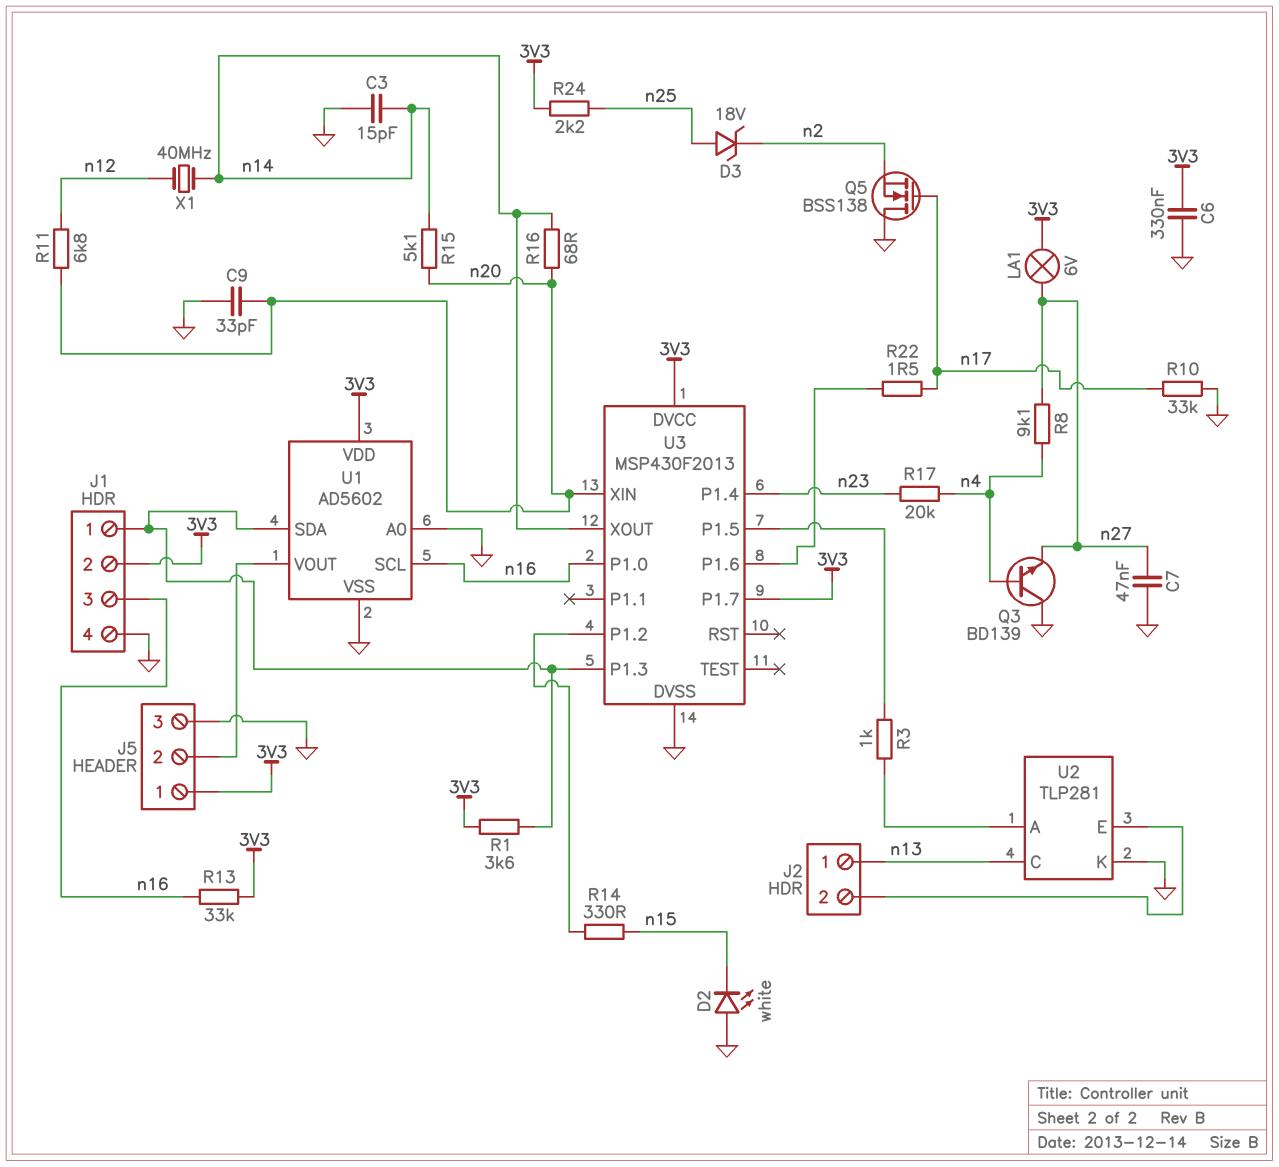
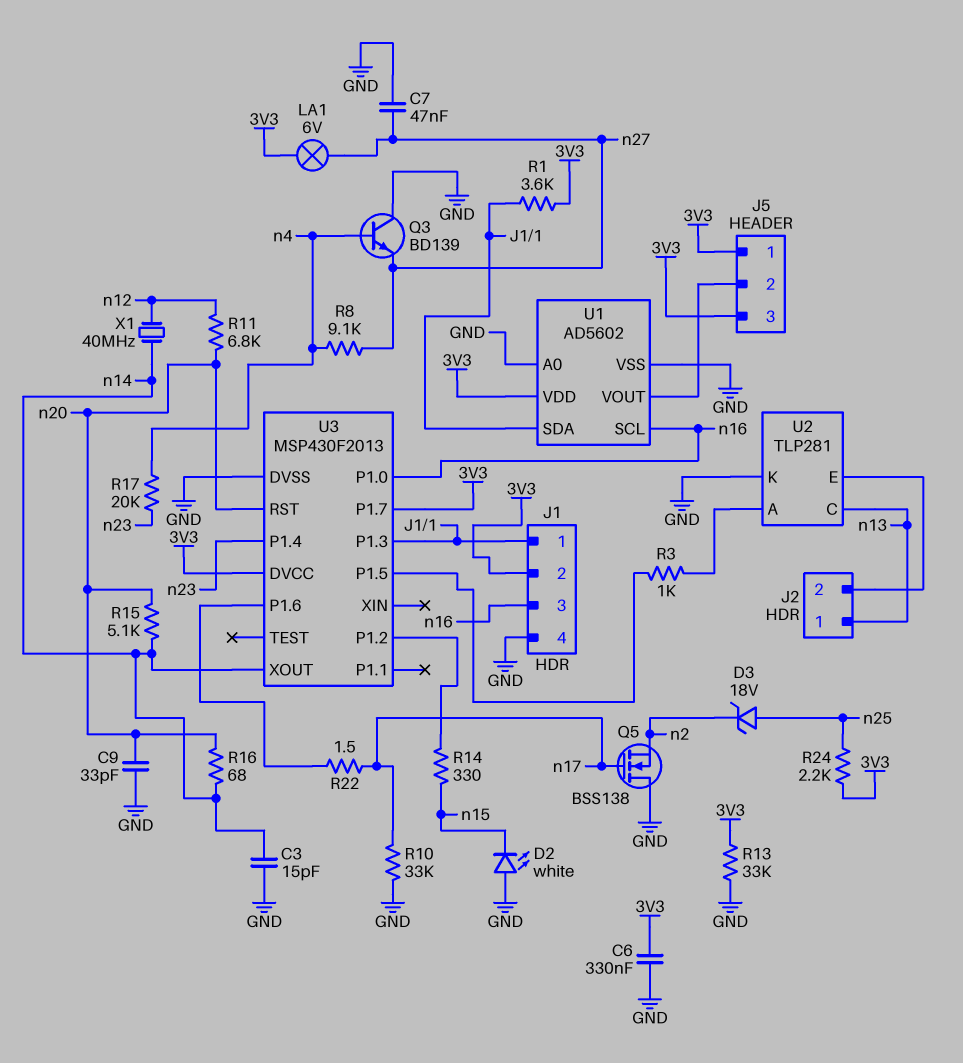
J5 pin 3: GND -> 3V3
R13: 33k (3V3, n16) -> 33k (3V3, GND)
U3 pin RST: none -> n20
U3 pin XIN: n20 -> none

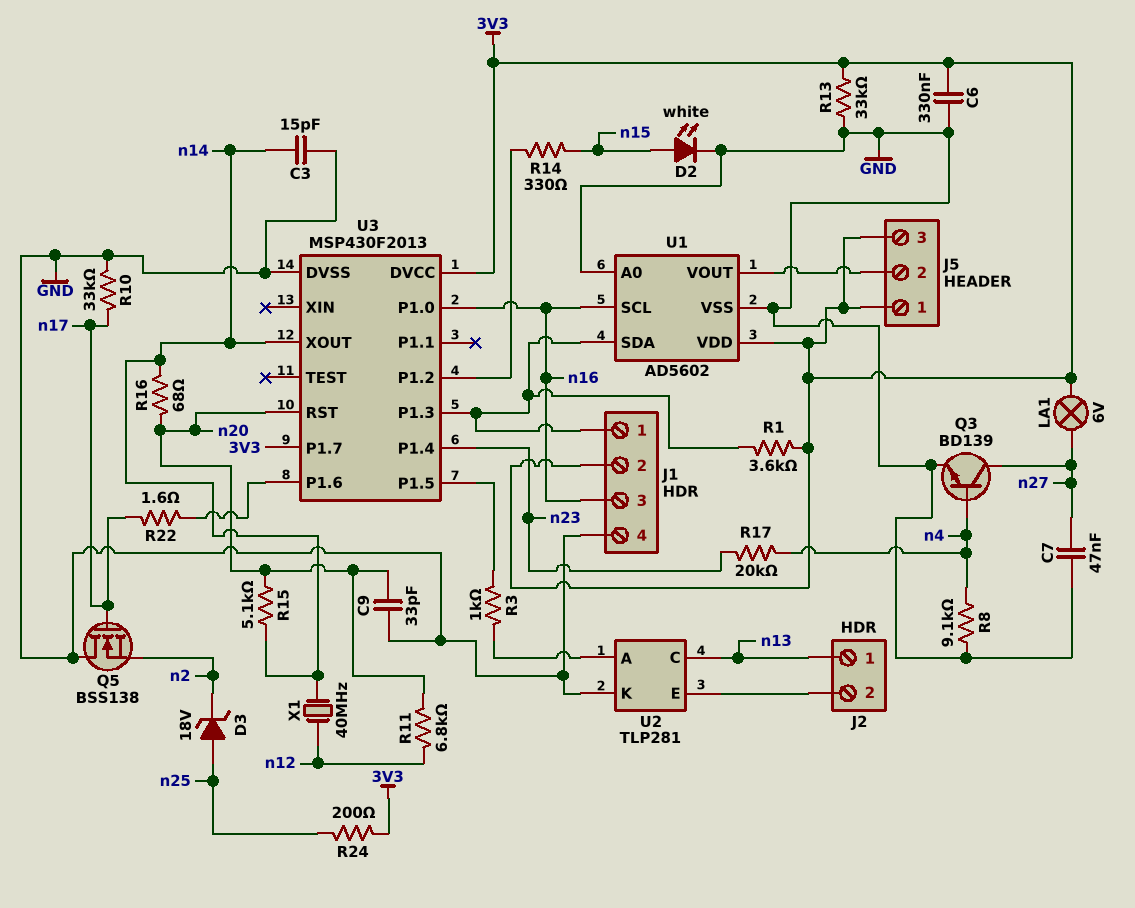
D2: LED white (A GND, K n15) -> LED white (A n15, K GND)
Q3: NPN BD139 (B n4, C GND, E n27) -> NPN BD139 (B n4, C n27, E GND)
R8: 9.1k (n4, n27) -> 9.1k (GND, n4)
R22: 1.5 (U3/P1.6, n17) -> 1.6 (U3/P1.6, n17)
R24: 2.2k (3V3, n25) -> 200 (3V3, n25)

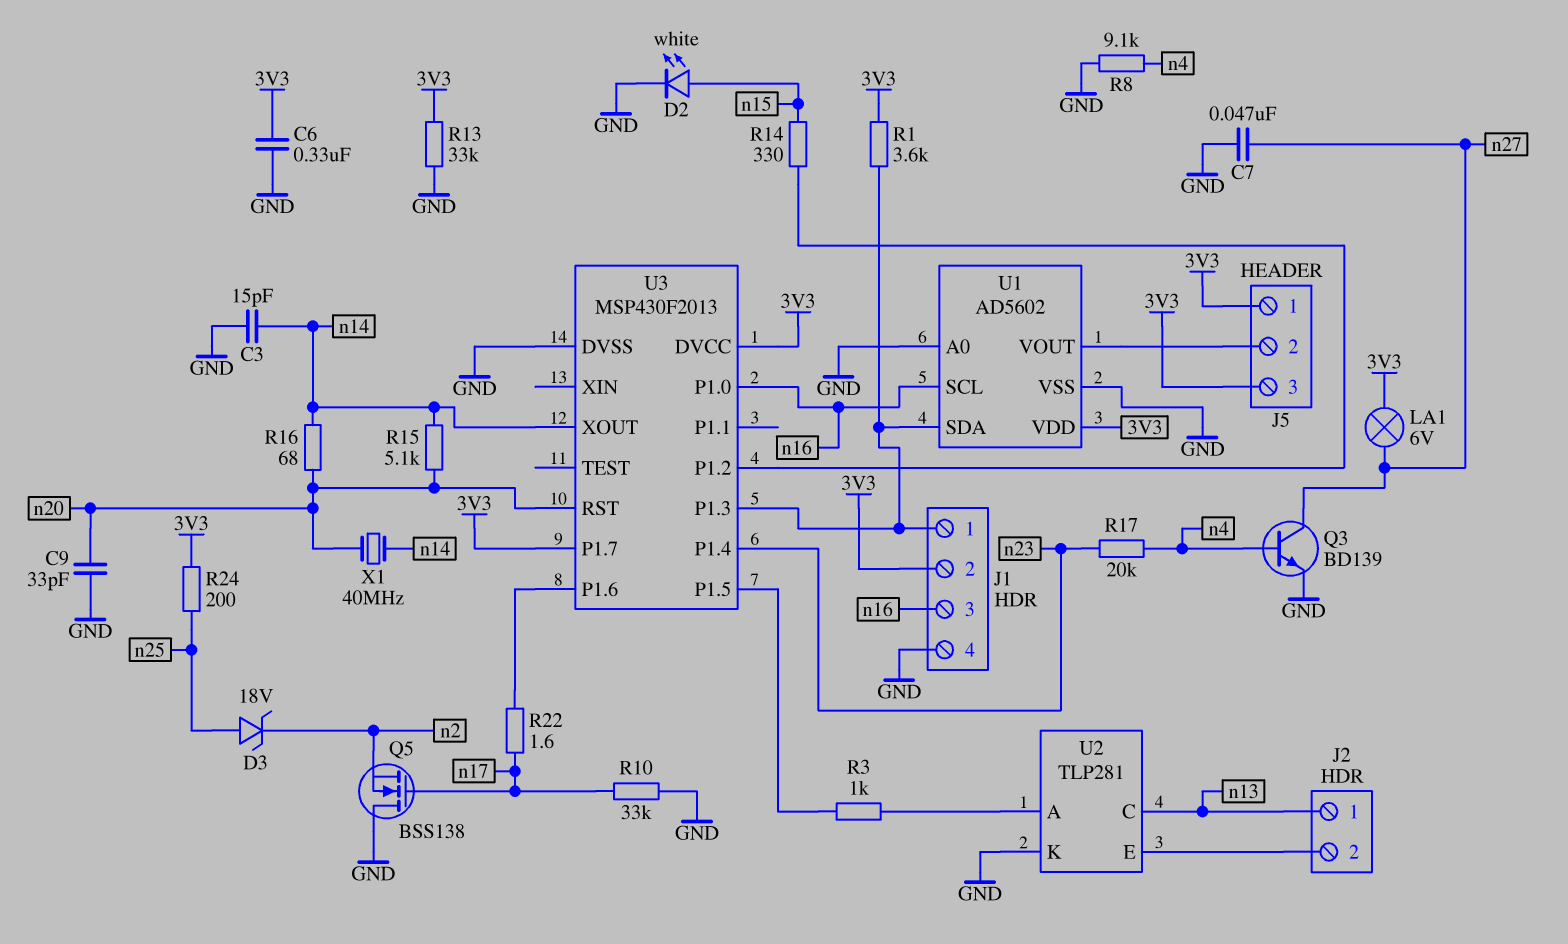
R11: 6.8k (n12, n20) -> none
X1: 40MHz (n12, n14) -> 40MHz (n14, n20)

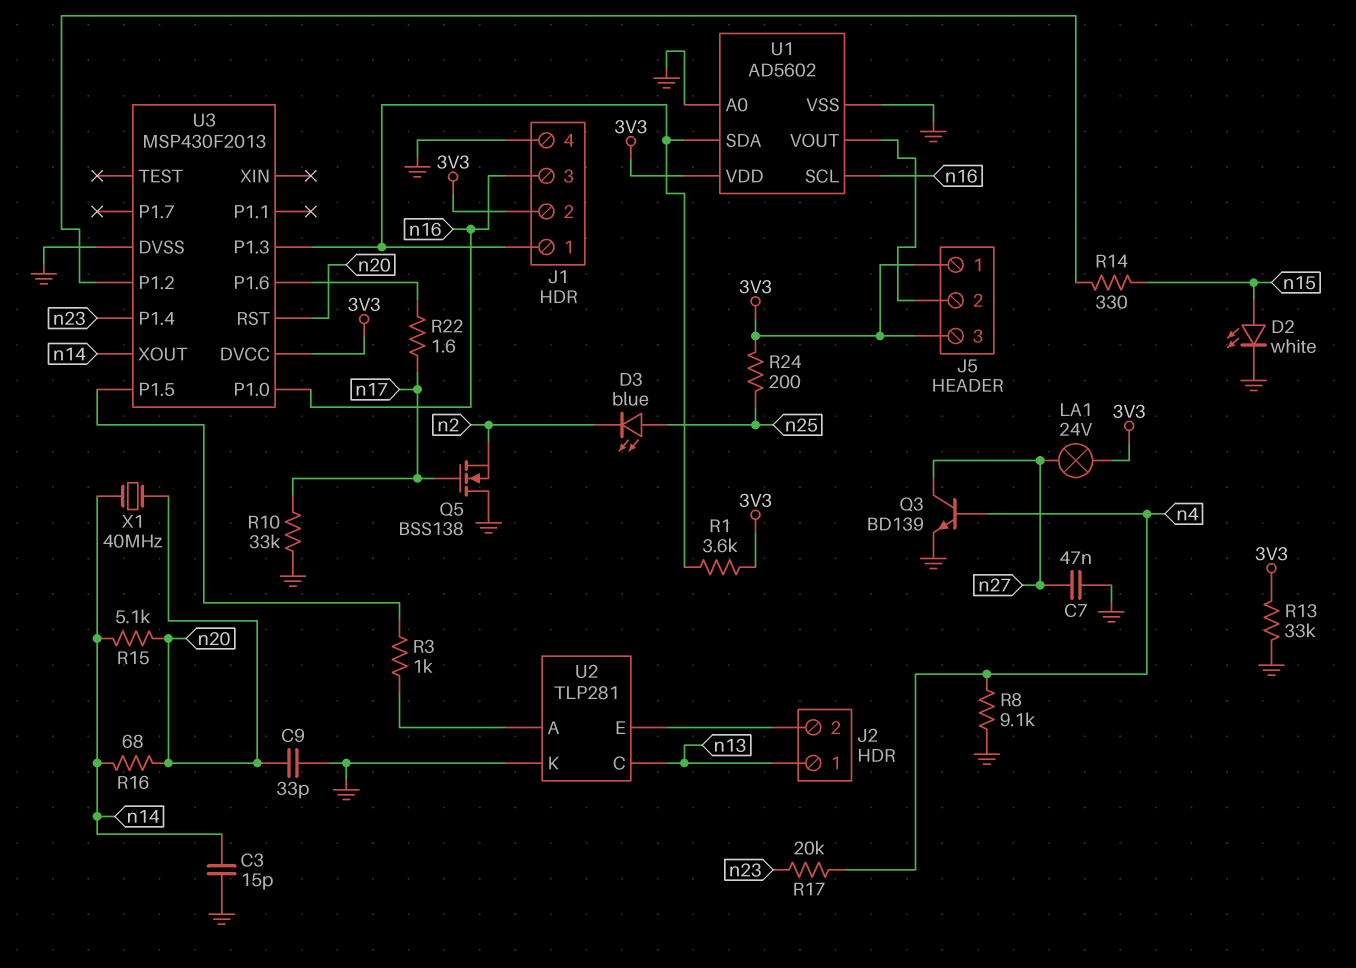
C6: 330nF (3V3, GND) -> none
D3: zener 18V (A n25, K n2) -> LED blue (A n25, K n2)
LA1: lamp 6V (3V3, n27) -> lamp 24V (3V3, n27)
U3 pin P1.7: 3V3 -> none

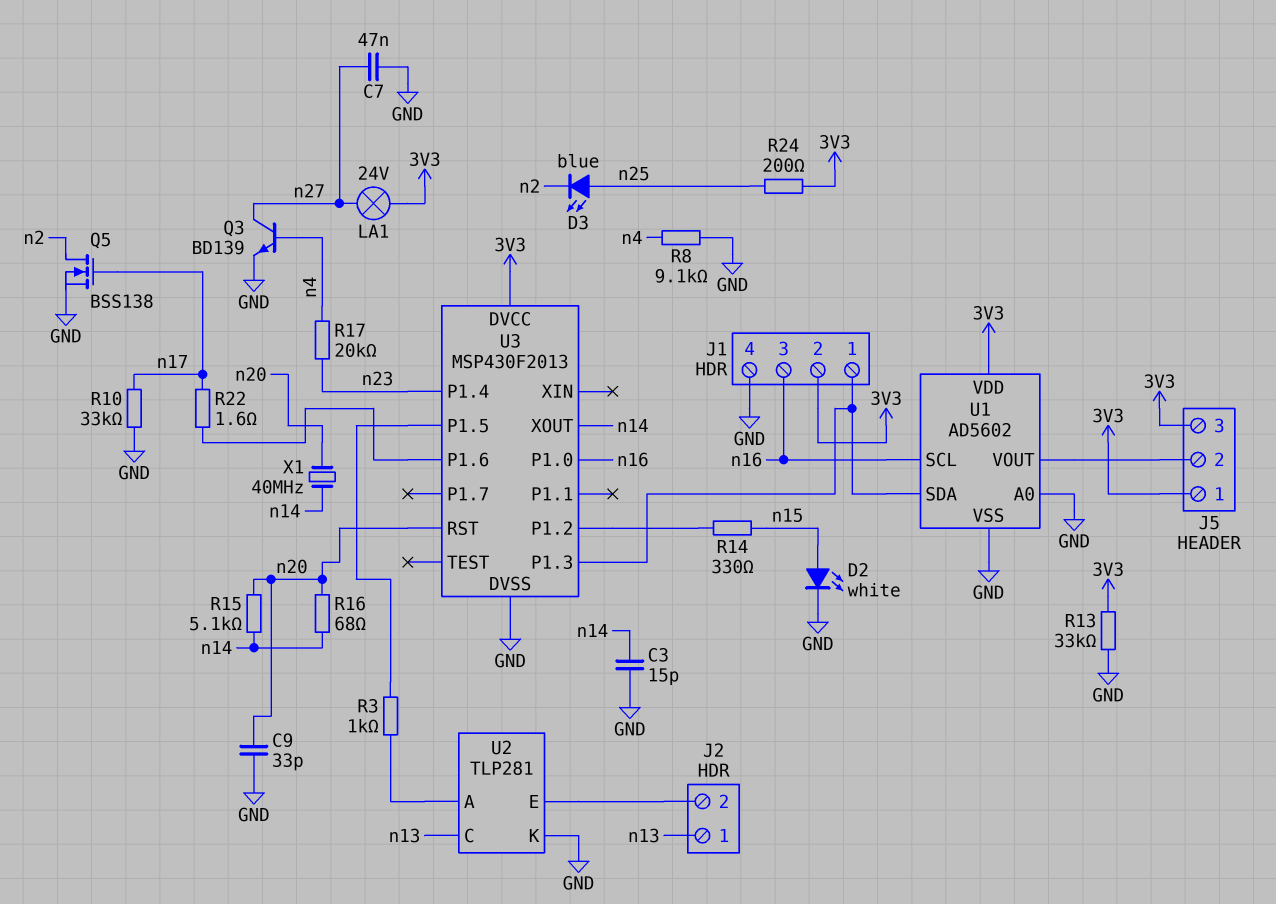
Q5: NMOS BSS138 (G n17, D GND, S n2) -> NMOS BSS138 (G n17, D n2, S GND)
R1: 3.6k (3V3, J1/1) -> none

